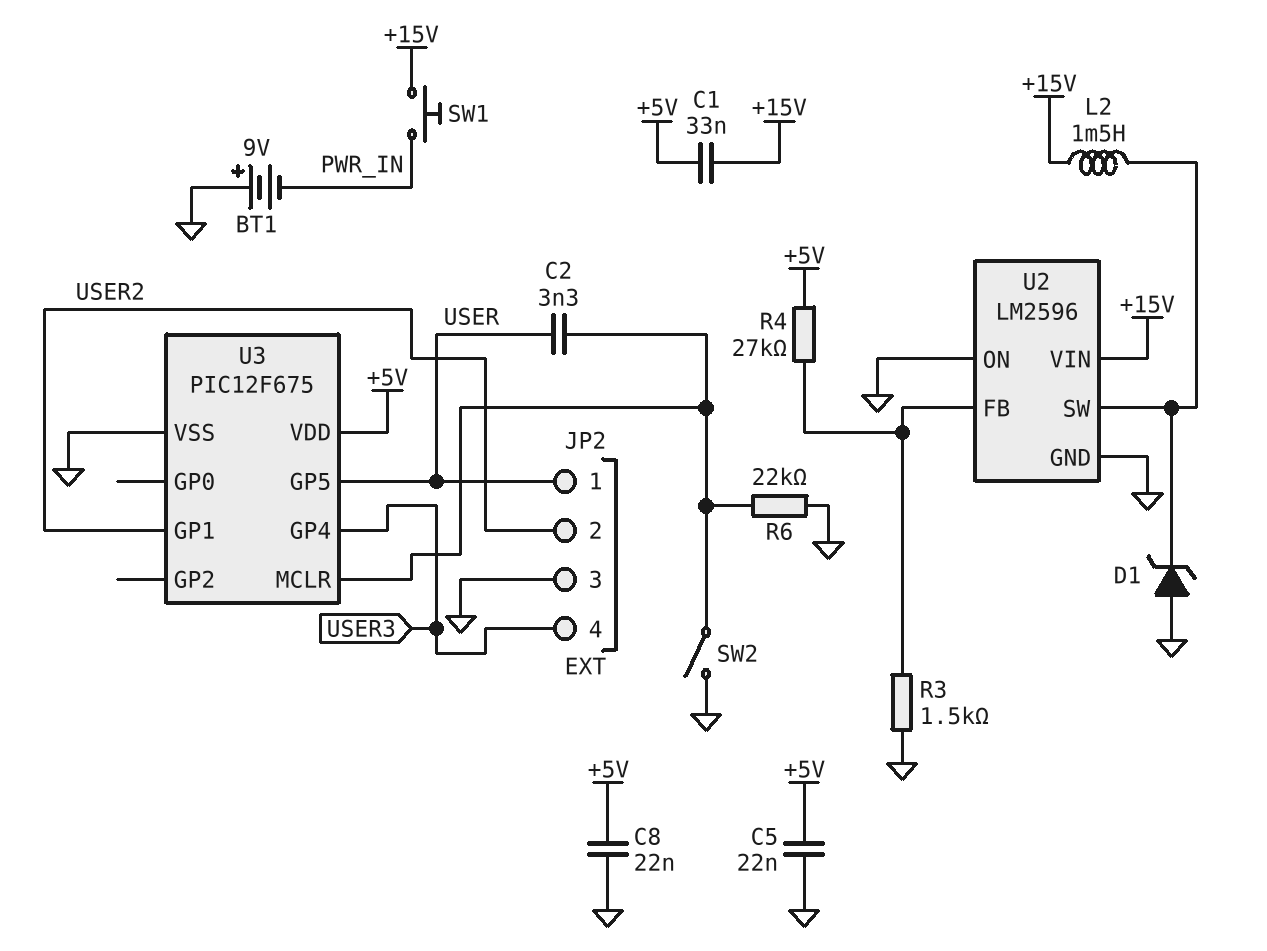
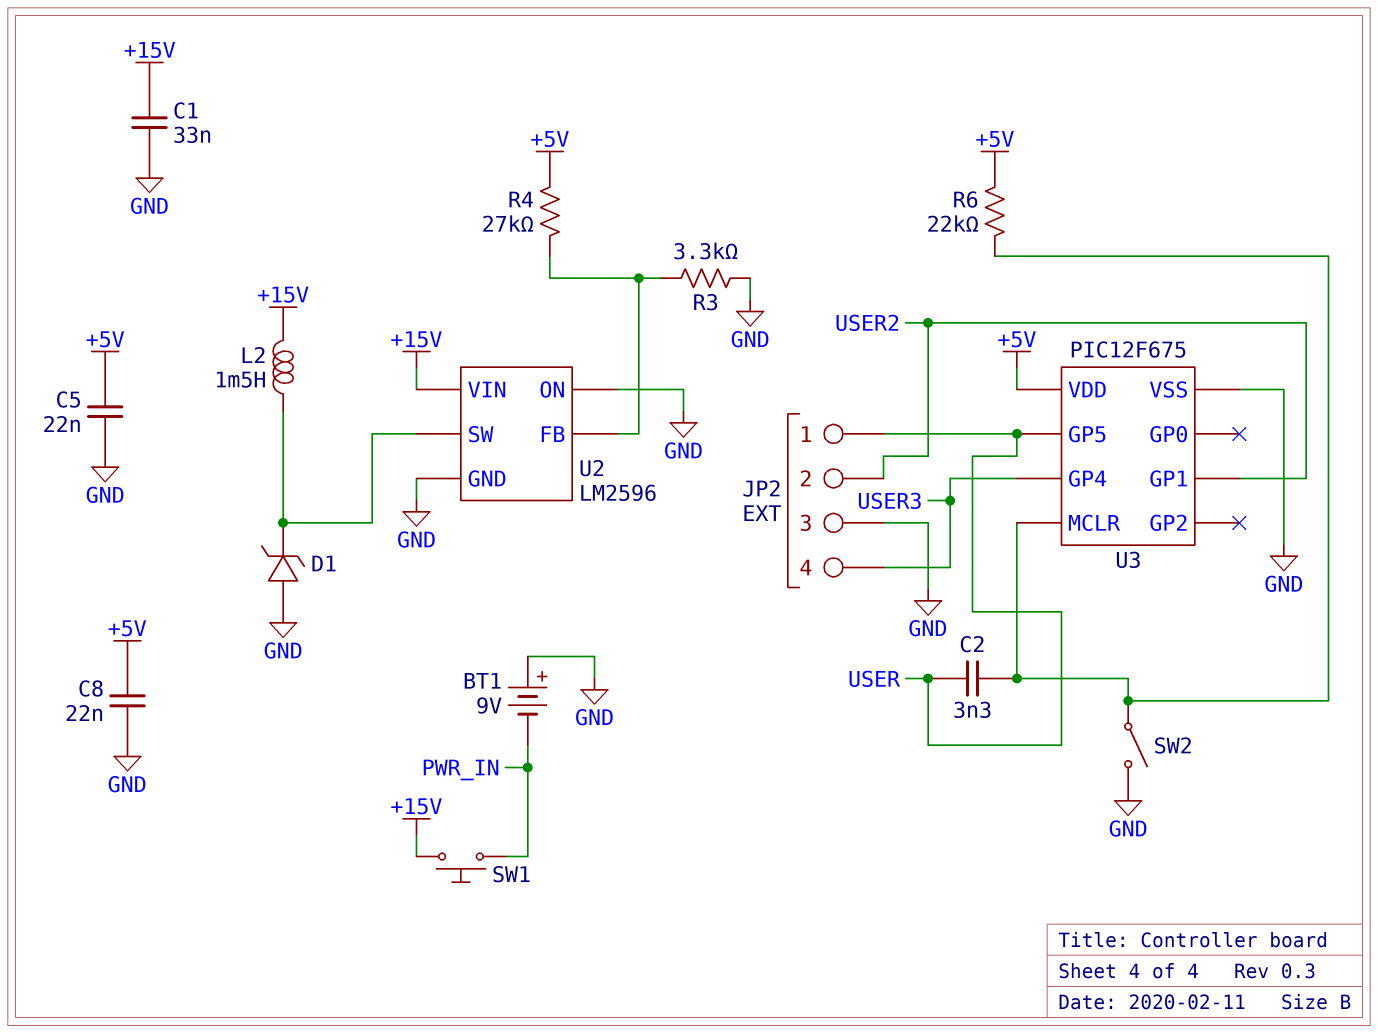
C1: 33nF (+5V, +15V) -> 33nF (+15V, GND)
R3: 1.5k (GND, U2/FB) -> 3.3k (GND, U2/FB)
R6: 22k (GND, U3/MCLR) -> 22k (+5V, U3/MCLR)

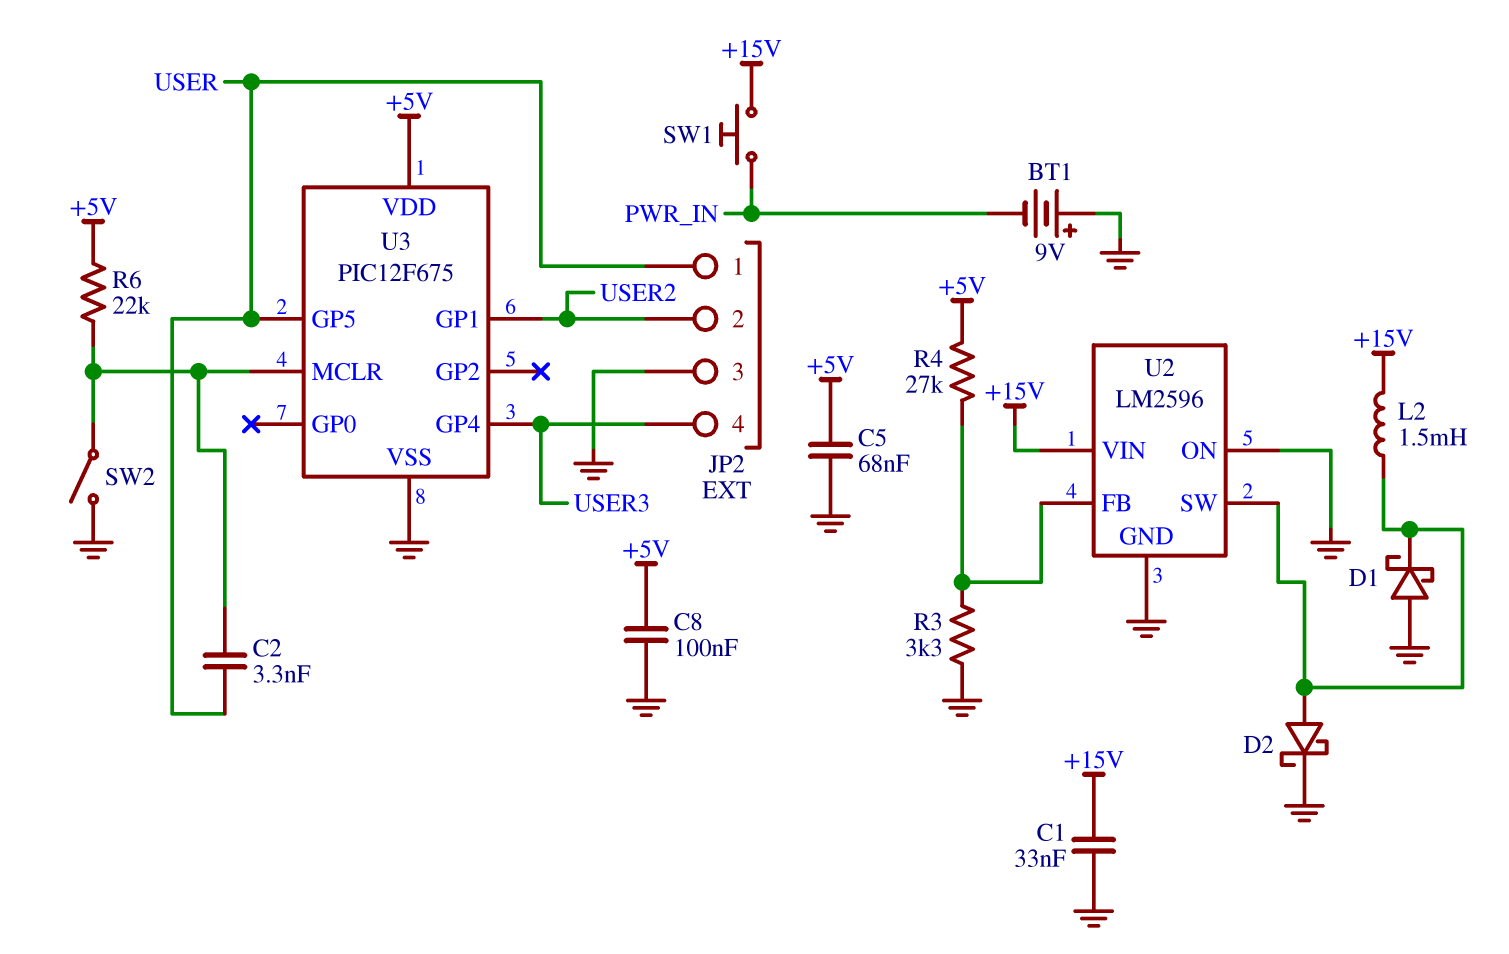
C5: 22nF (+5V, GND) -> 68nF (+5V, GND)
C8: 22nF (+5V, GND) -> 100nF (+5V, GND)
D1: zener (A GND, K U2/SW) -> schottky (A GND, K U2/SW)
D2: none -> schottky (A U2/SW, K GND)

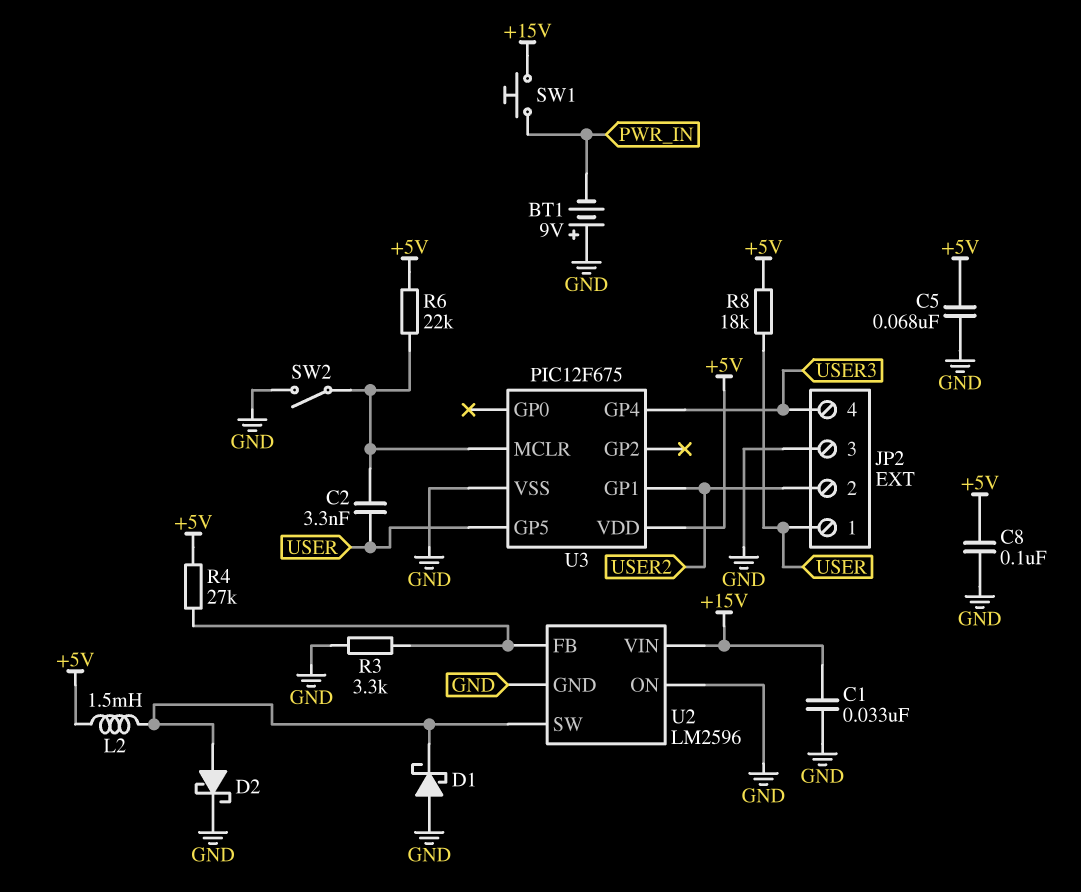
L2: 1.5mH (+15V, U2/SW) -> 1.5mH (+5V, U2/SW)
R8: none -> 18k (+5V, USER)

